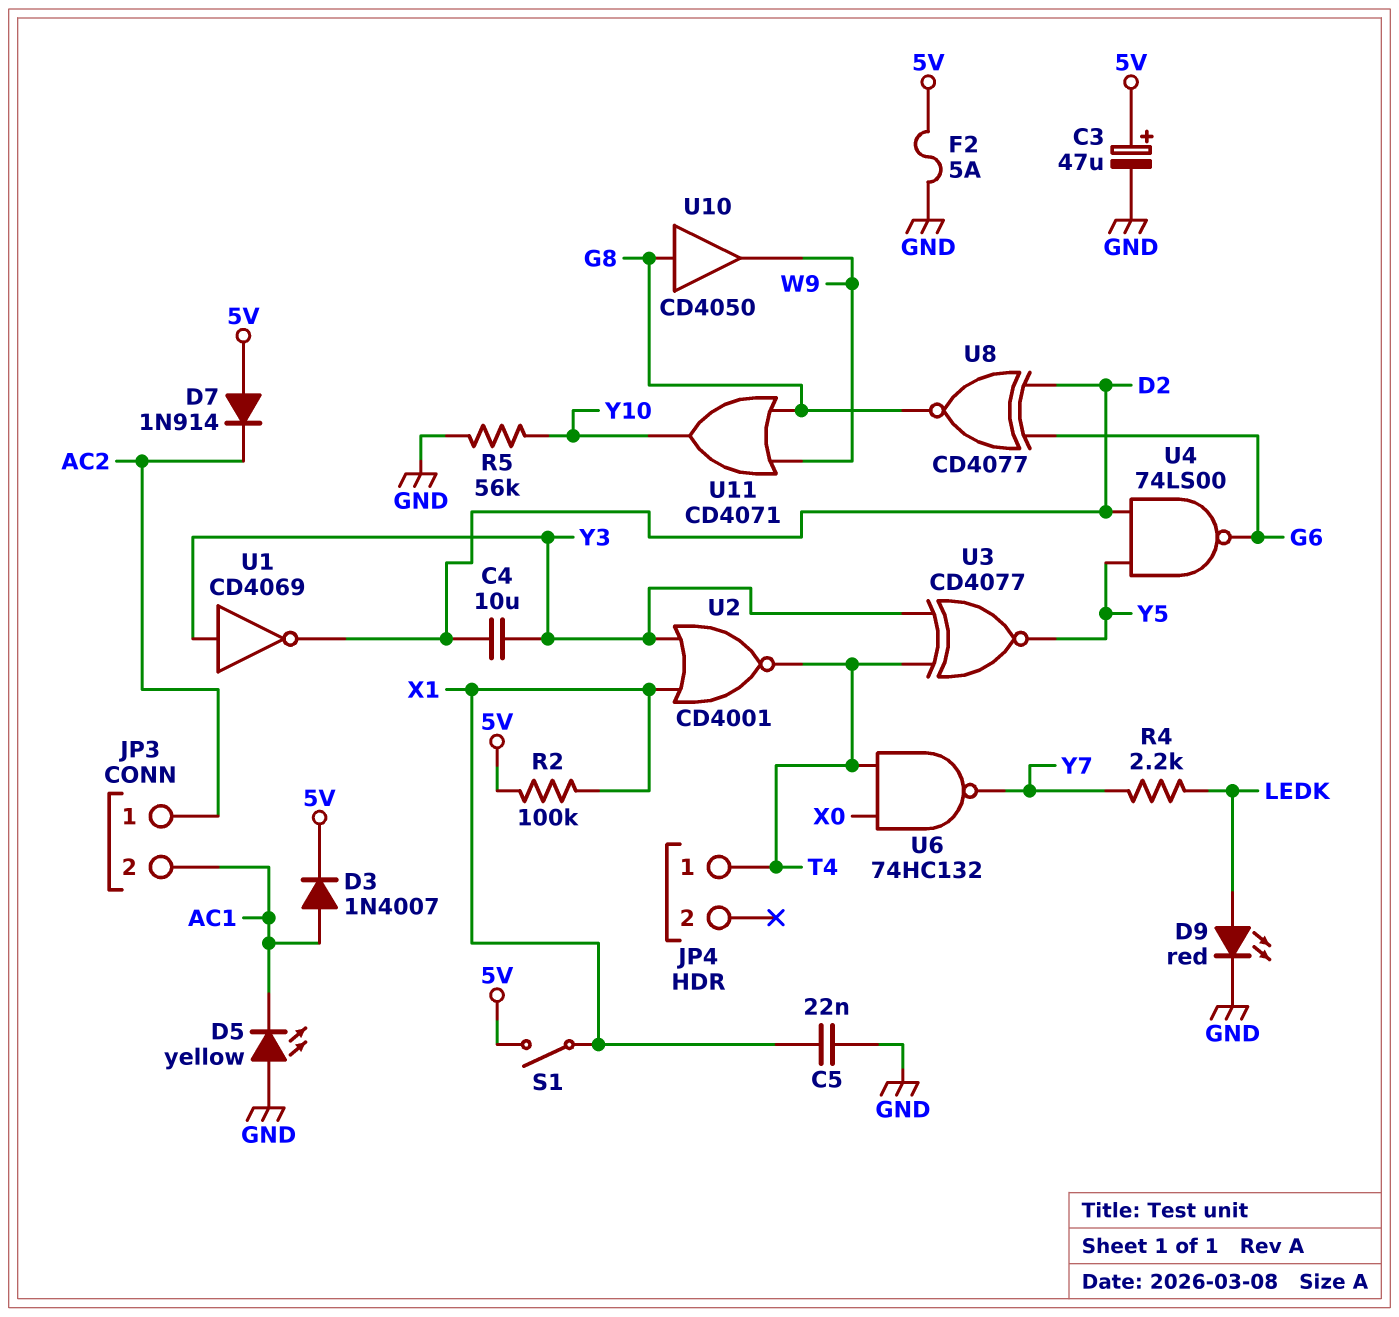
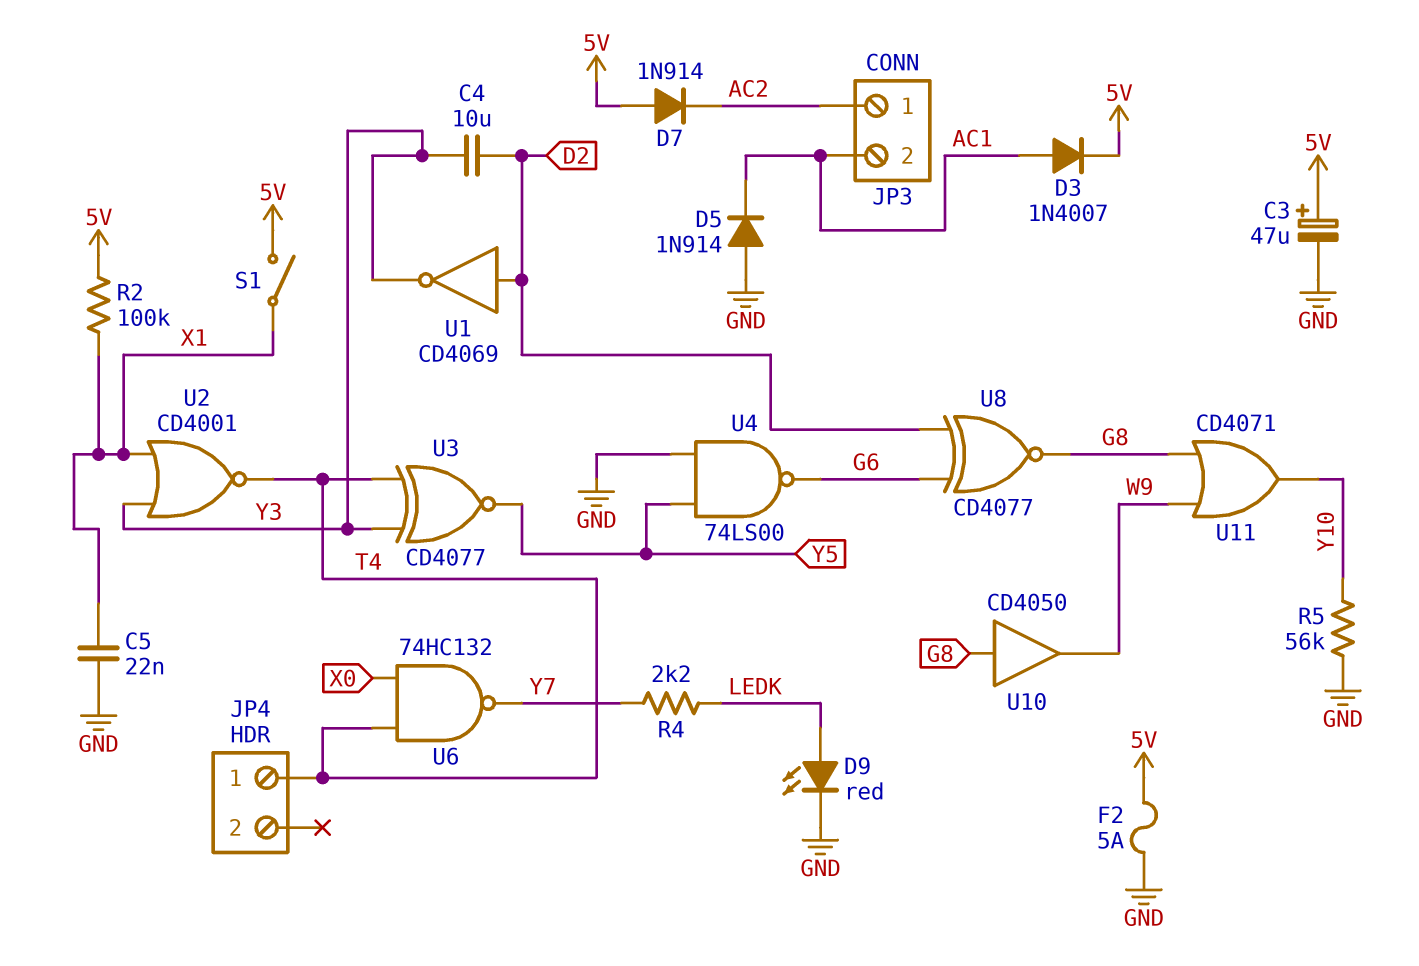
D5: LED yellow (A GND, K AC1) -> diode 1N914 (A GND, K AC1)
U1: NOT CD4069 (in Y3, out D2) -> NOT CD4069 (in D2, out Y3)
U4: NAND 74LS00 (in D2, in Y5, out G6) -> NAND 74LS00 (in GND, in Y5, out G6)

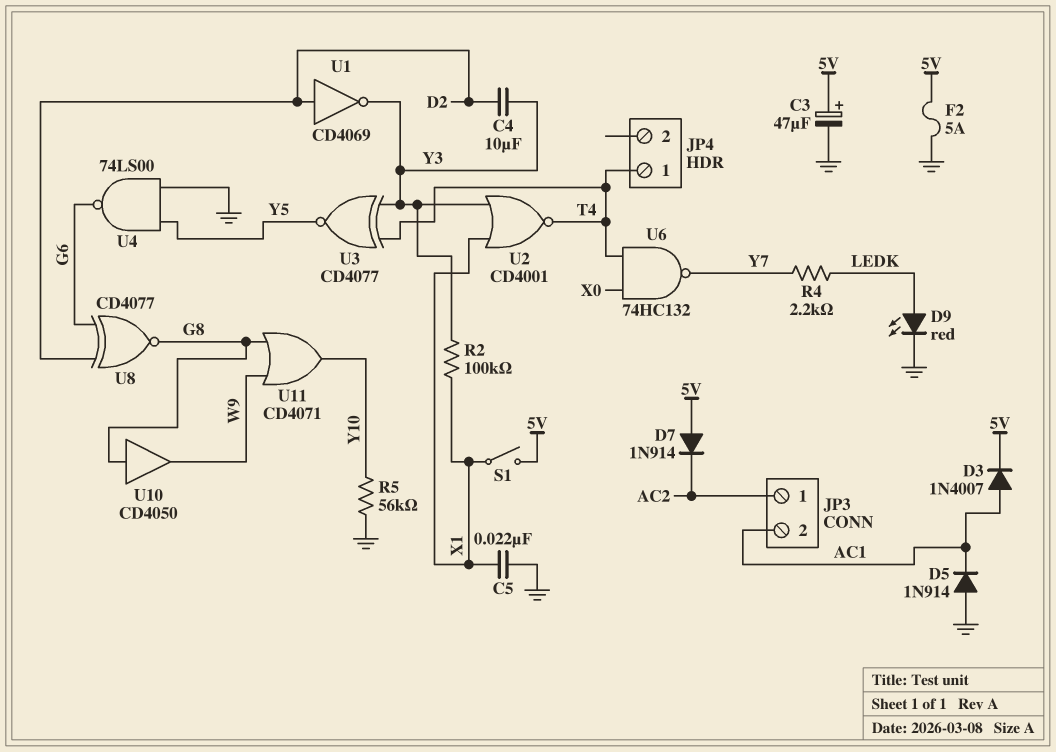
R2: 100k (5V, X1) -> 100k (X1, Y3)

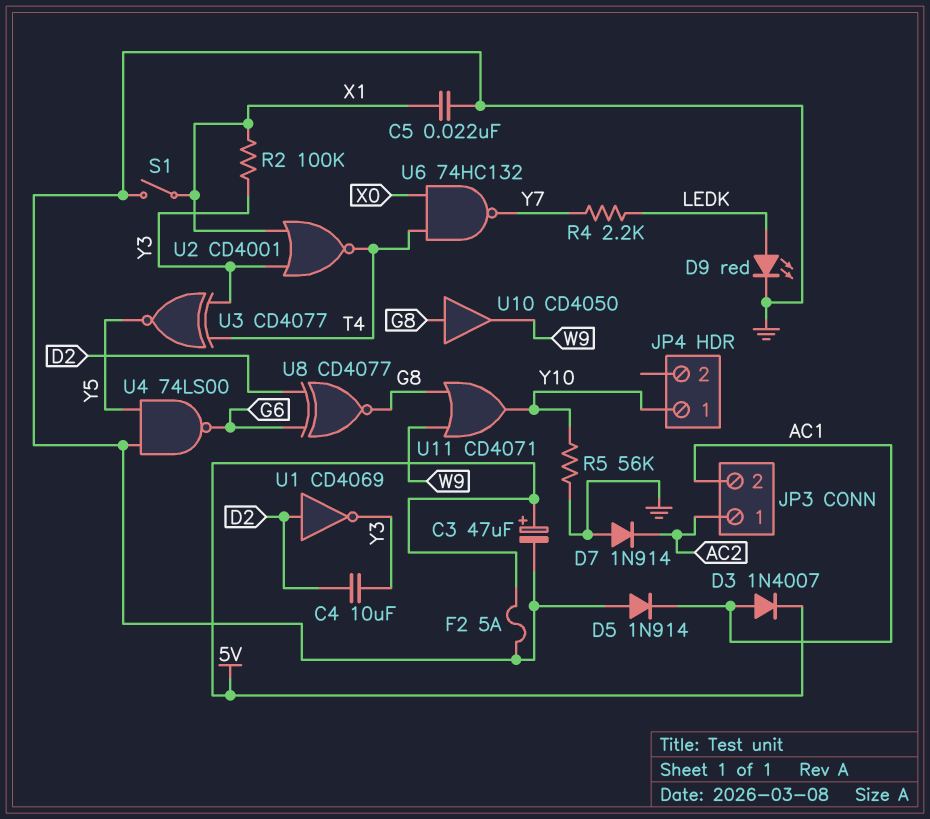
D7: diode 1N914 (A 5V, K AC2) -> diode 1N914 (A GND, K AC2)
JP4 pin 1: T4 -> Y10
S1: switch (5V, X1) -> switch (GND, X1)

